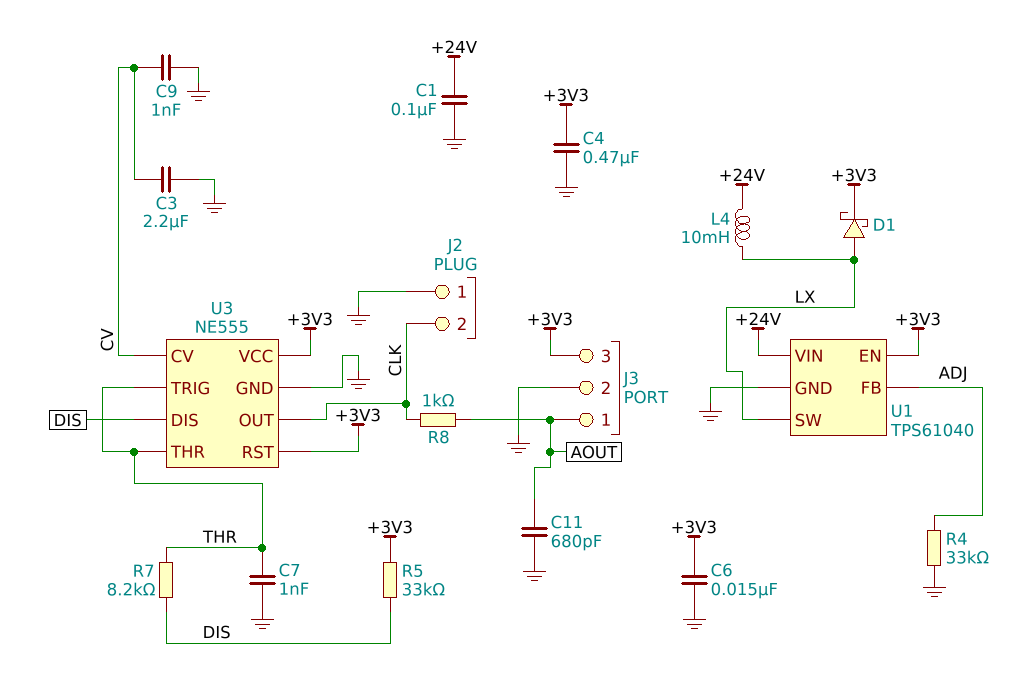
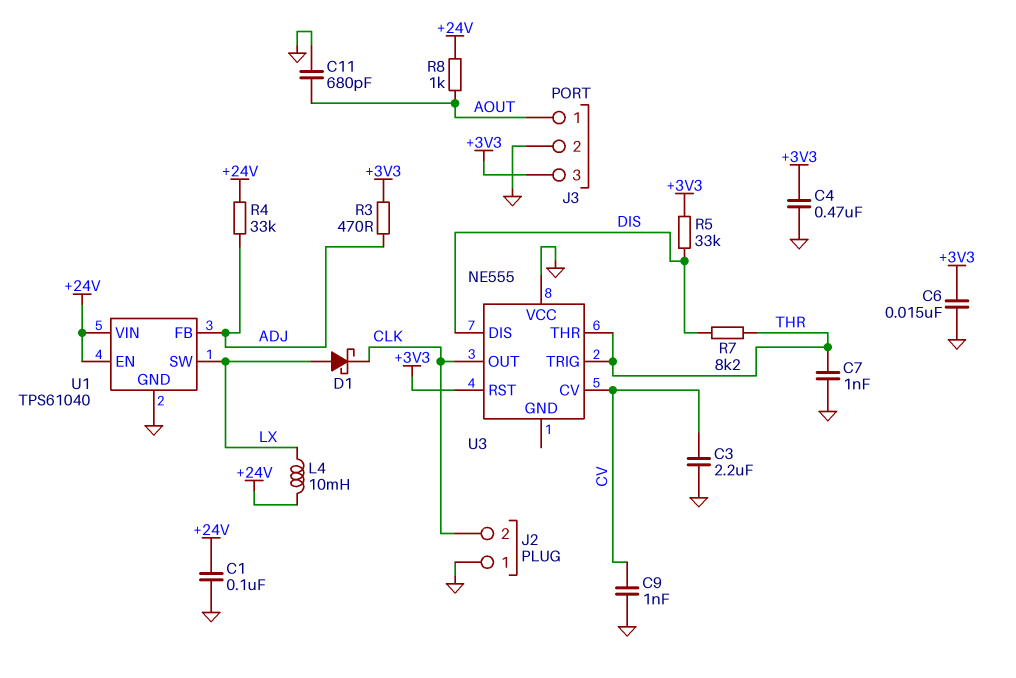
D1: schottky (A LX, K +3V3) -> schottky (A LX, K CLK)
R3: none -> 470 (+3V3, ADJ)
R4: 33k (ADJ, GND) -> 33k (+24V, ADJ)
R8: 1k (AOUT, CLK) -> 1k (+24V, AOUT)
U1 pin EN: +3V3 -> +24V
U3 pin GND: GND -> none
U3 pin VCC: +3V3 -> GND

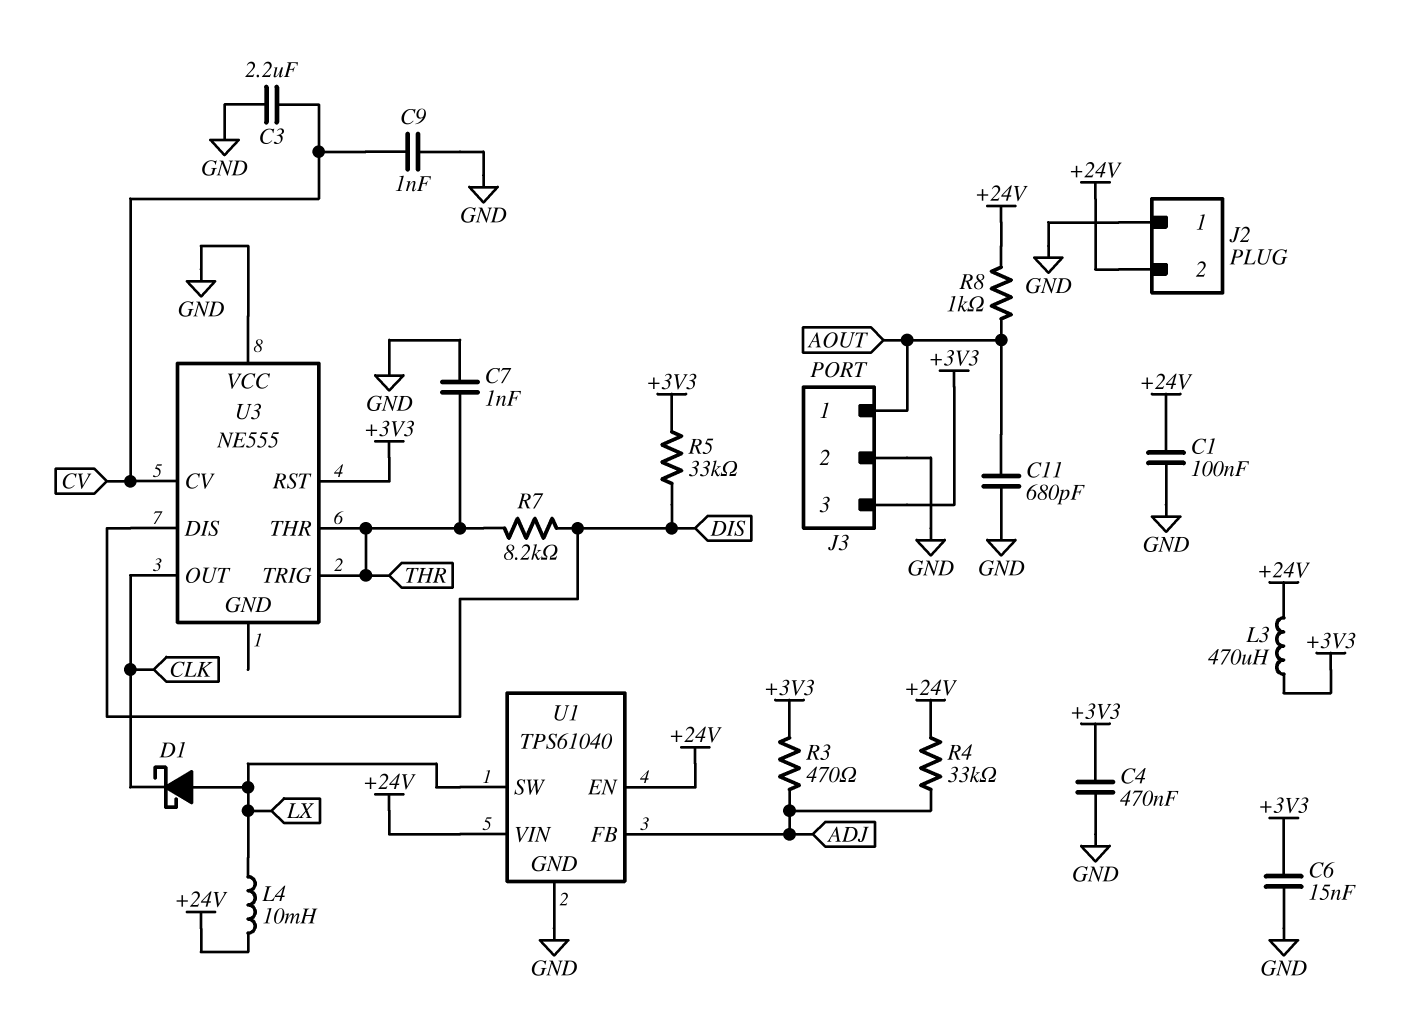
J2 pin 2: CLK -> +24V
L3: none -> 470uH (+3V3, +24V)

